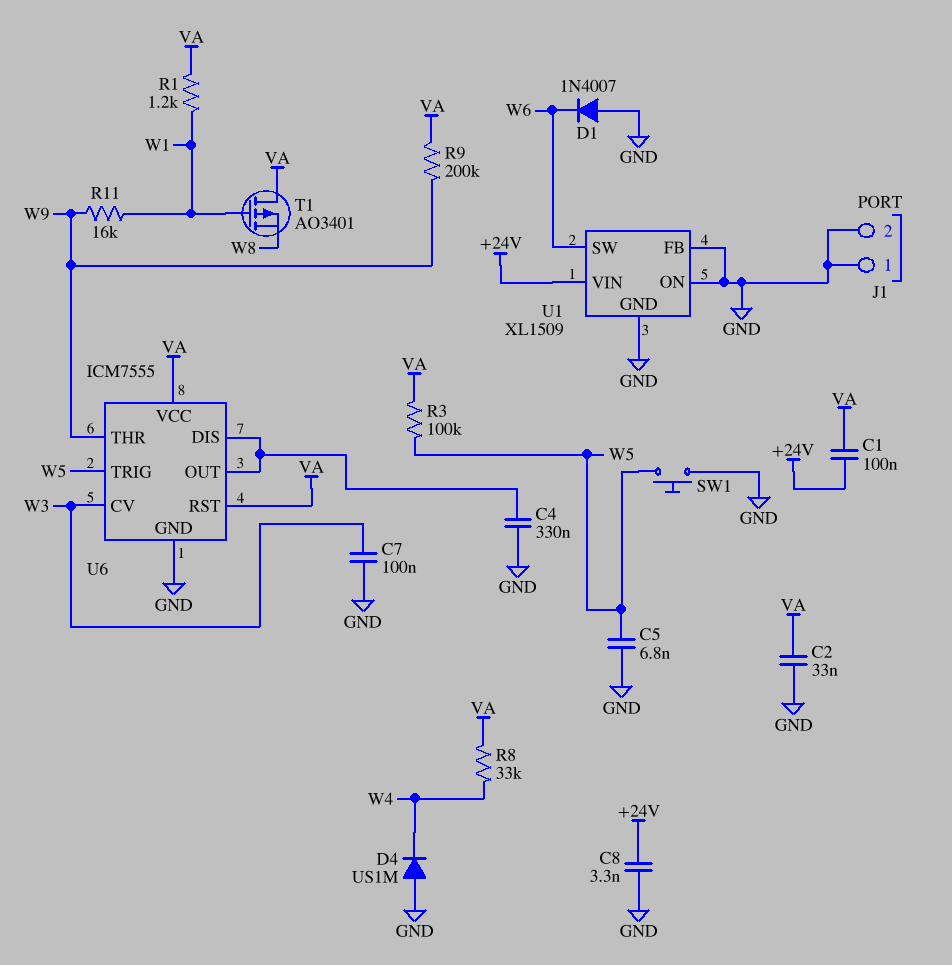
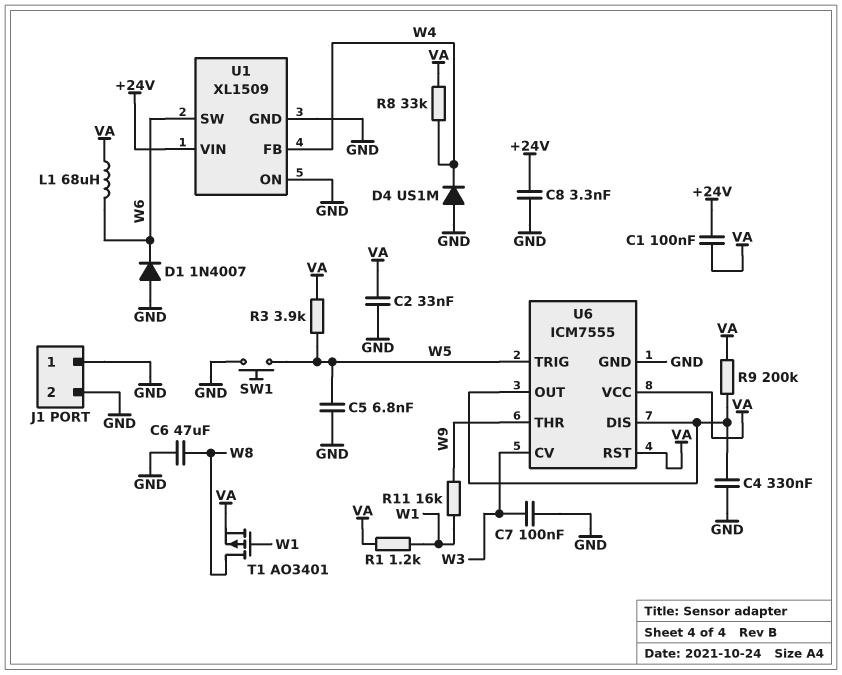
C6: none -> 47uF (GND, W8)
L1: none -> 68uH (VA, W6)
R3: 100k (VA, W5) -> 3.9k (VA, W5)
R9: 200k (VA, W9) -> 200k (U6/DIS, VA)
T1: PMOS AO3401 (G W1, D VA, S W8) -> PMOS AO3401 (G W1, D W8, S VA)
U1 pin FB: GND -> W4

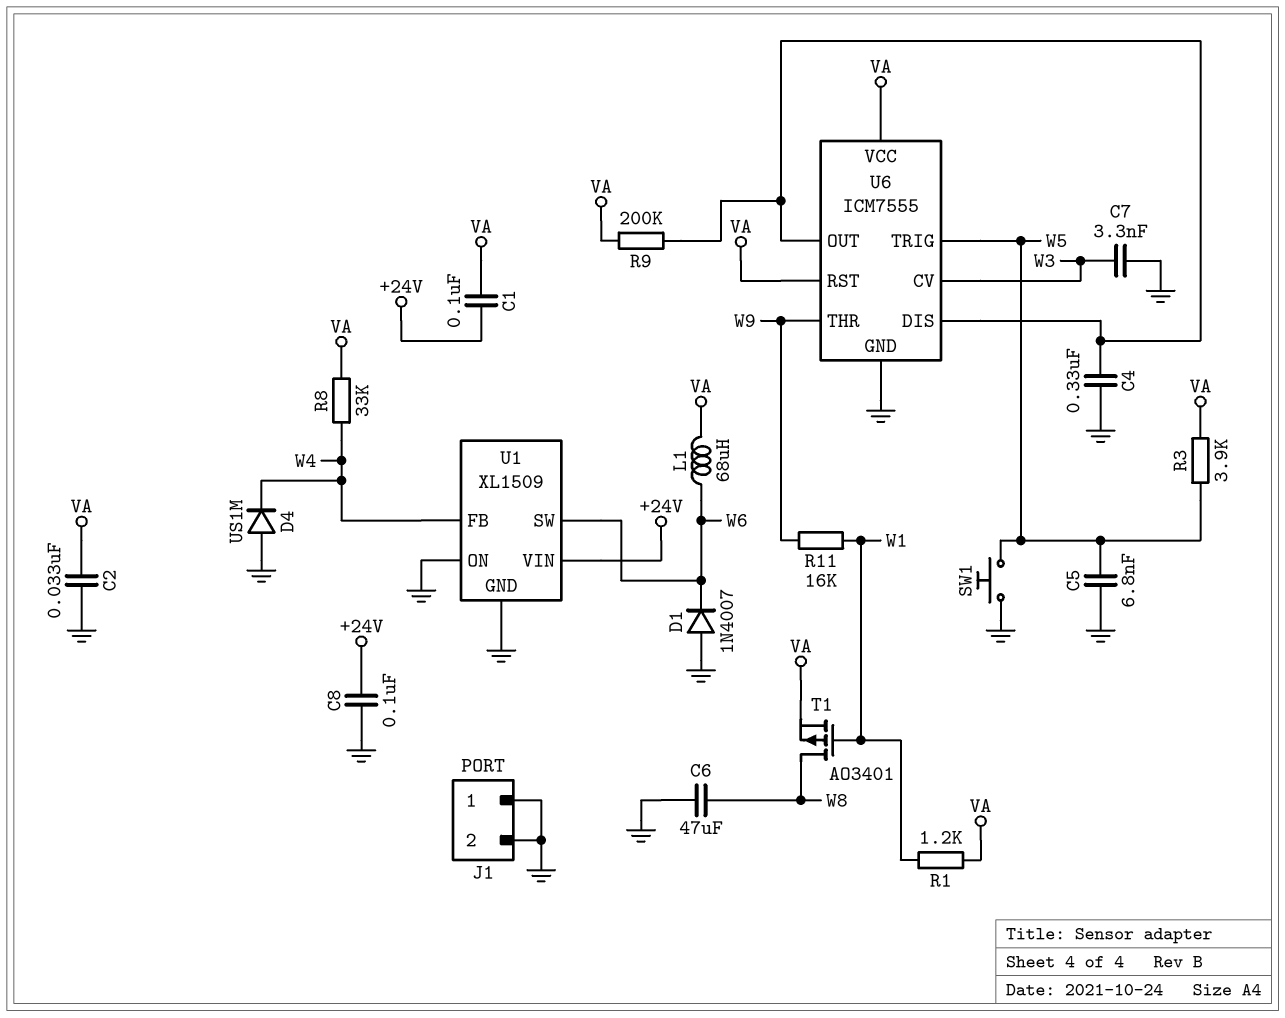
C7: 100nF (GND, W3) -> 3.3nF (GND, W3)
C8: 3.3nF (+24V, GND) -> 100nF (+24V, GND)

